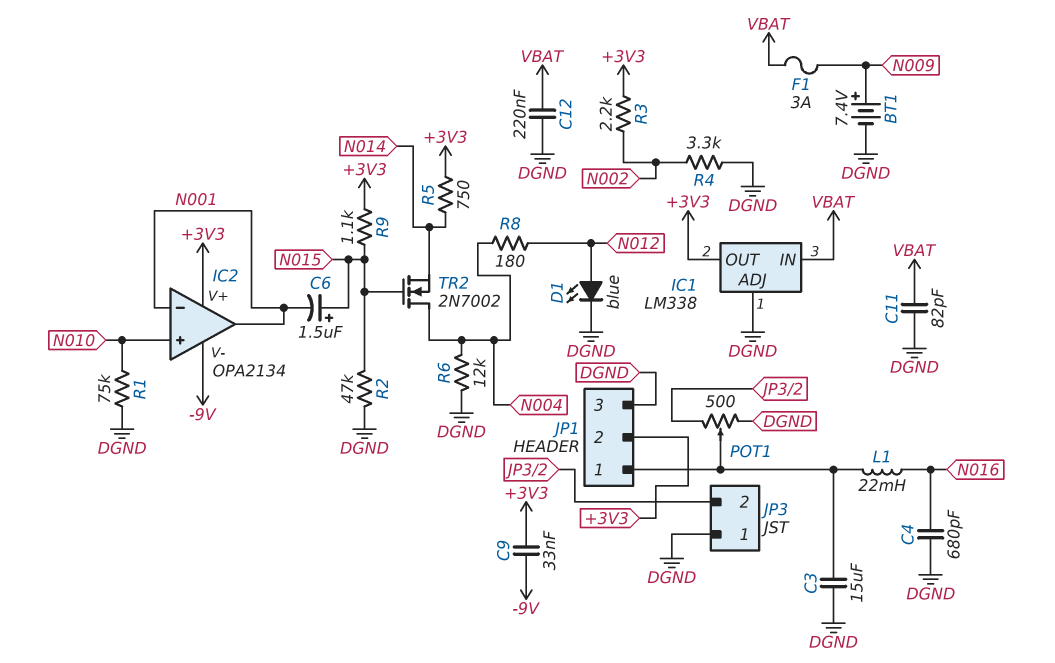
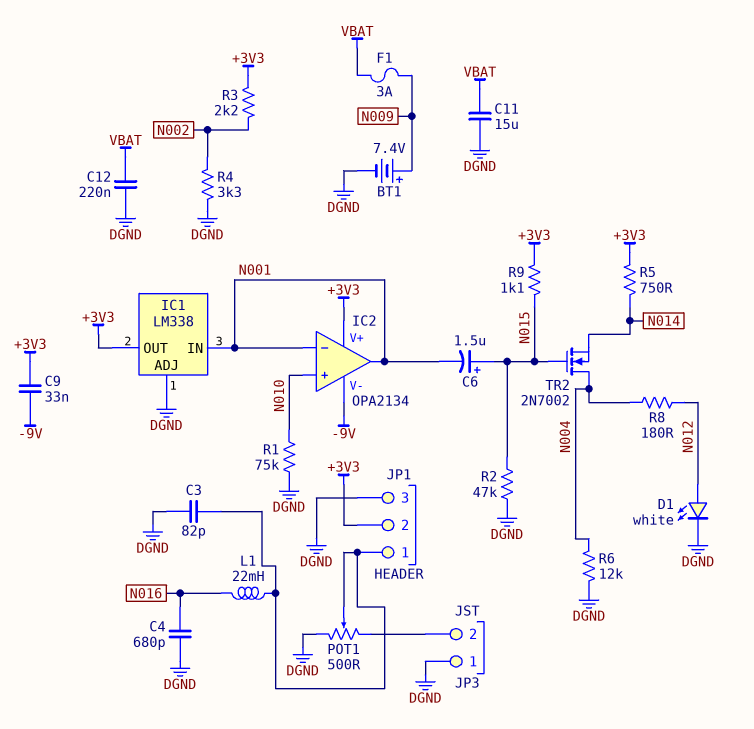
C3: 15uF (DGND, JP1/1) -> 82pF (DGND, JP1/1)
C11: 82pF (DGND, VBAT) -> 15uF (DGND, VBAT)
D1: LED blue (A N012, K DGND) -> LED white (A N012, K DGND)
IC1 pin IN: VBAT -> N001

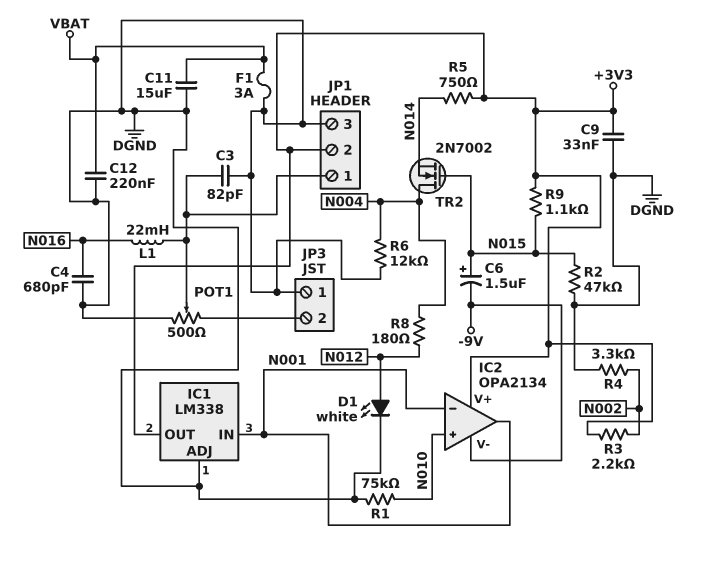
BT1: 7.4V (plus N009, minus DGND) -> none
C6: 1.5uF (plus N015, minus N001) -> 1.5uF (plus N015, minus -9V)
C9: 33nF (+3V3, -9V) -> 33nF (+3V3, DGND)
F1: 3A (N009, VBAT) -> 3A (DGND, VBAT)

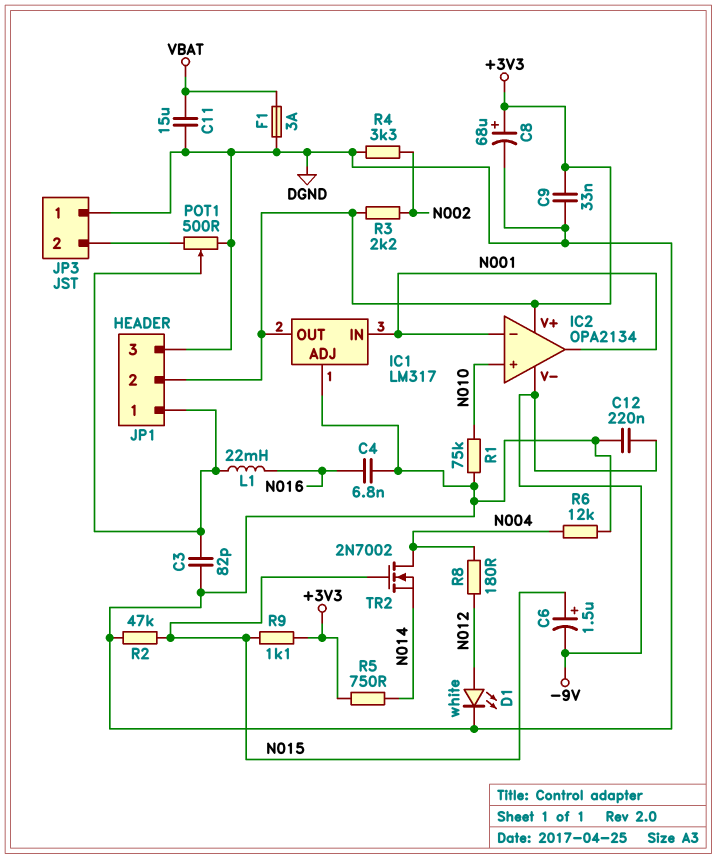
C4: 680pF (DGND, N016) -> 6.8nF (DGND, N016)
C8: none -> 68uF (plus +3V3, minus DGND)
C12: 220nF (DGND, VBAT) -> 220nF (-9V, DGND)
IC1: LM338 -> LM317

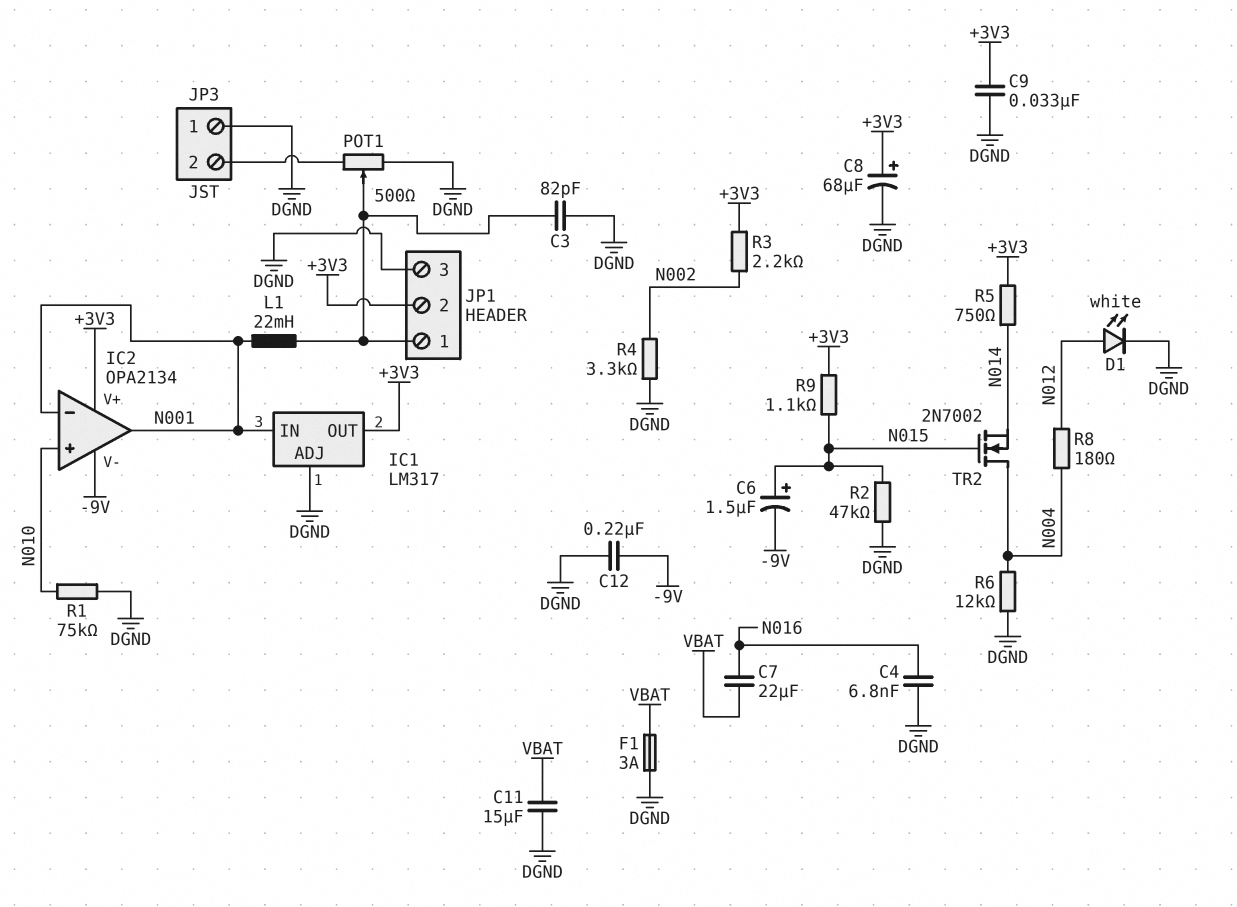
C7: none -> 22uF (N016, VBAT)
L1: 22mH (JP1/1, N016) -> 22mH (JP1/1, N001)

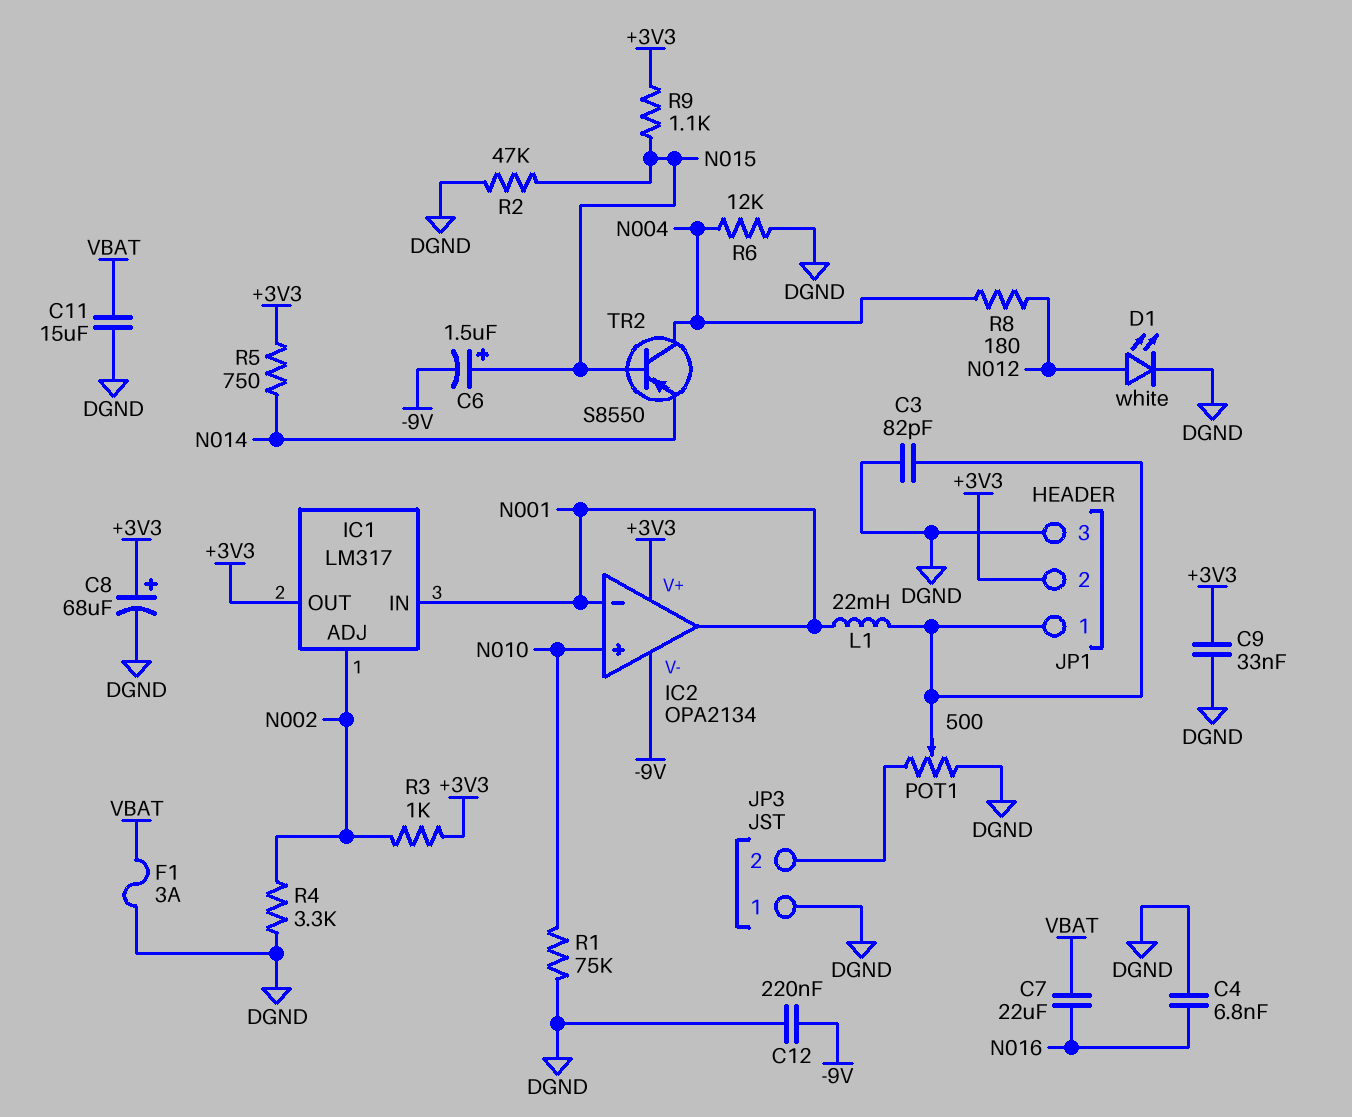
IC1 pin ADJ: DGND -> N002
R3: 2.2k (+3V3, N002) -> 1k (+3V3, N002)
TR2: NMOS 2N7002 (G N015, D N004, S N014) -> PNP S8550 (B N015, C N004, E N014)

